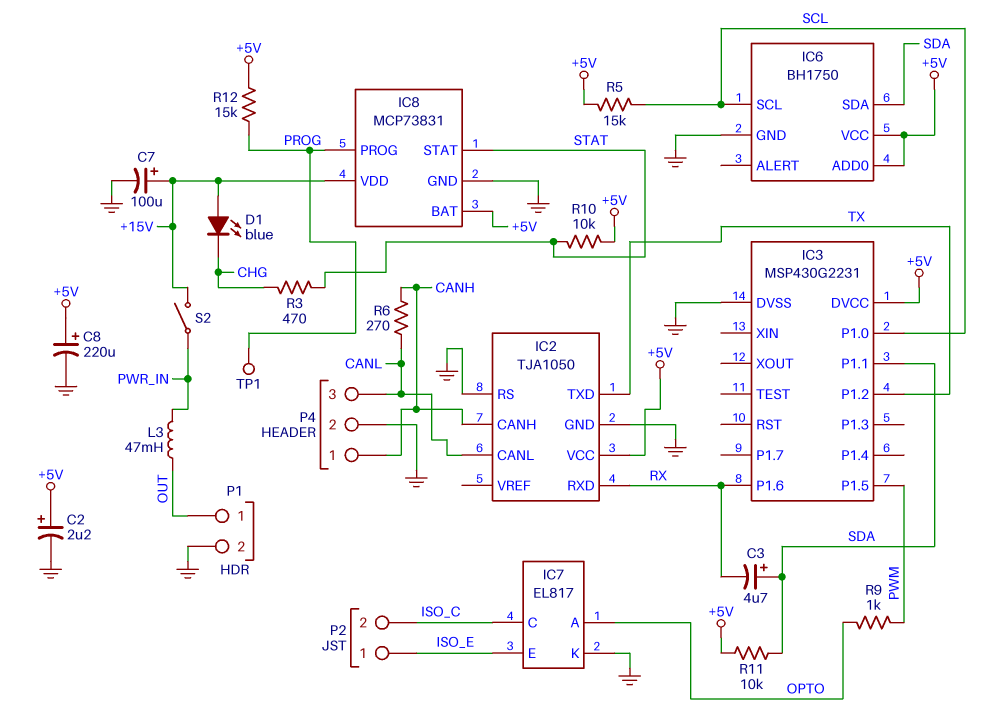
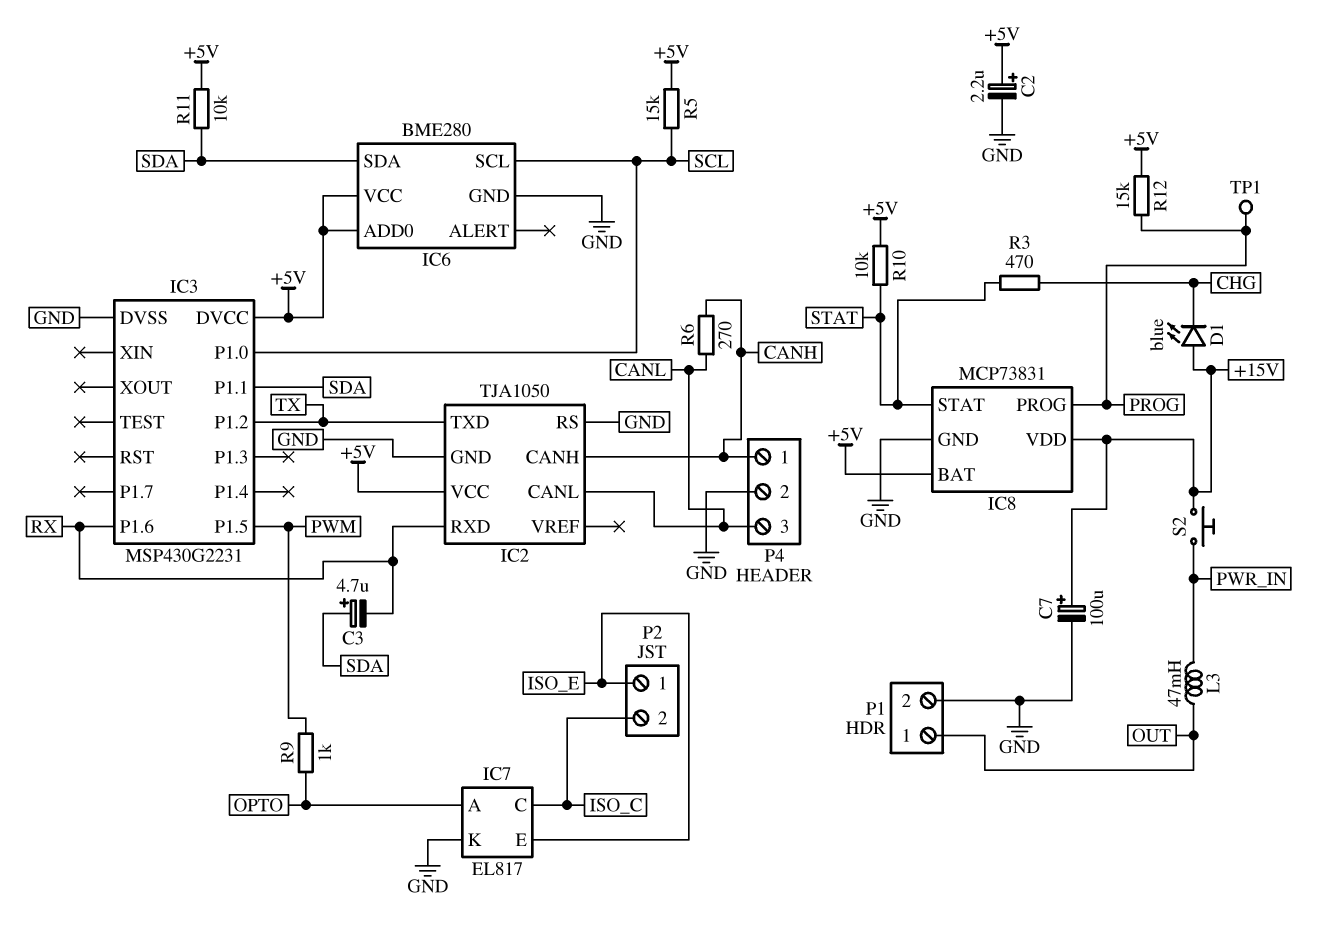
C8: 220uF (plus +5V, minus GND) -> none
IC6: BH1750 -> BME280
S2: switch (+15V, PWR_IN) -> button (+15V, PWR_IN)

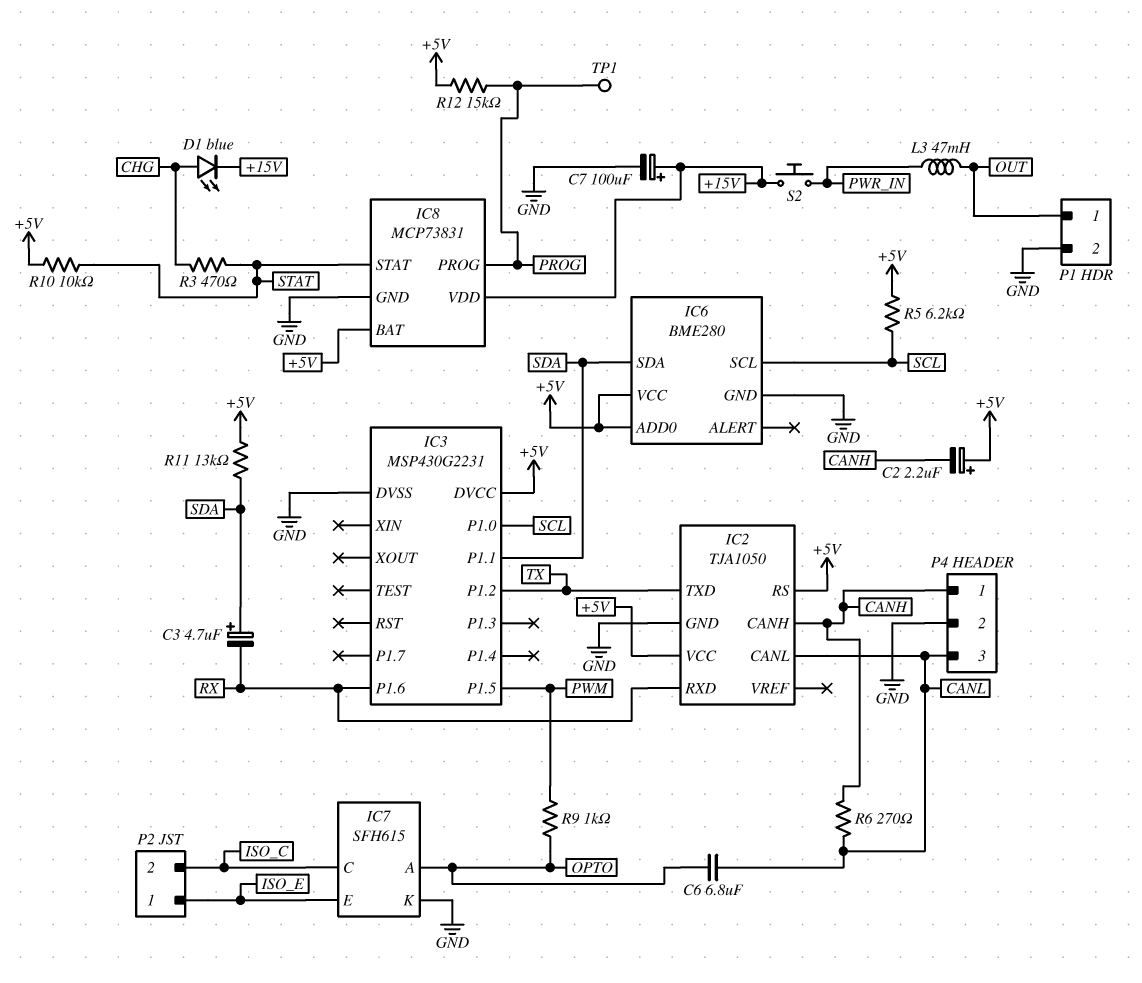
C2: 2.2uF (plus +5V, minus GND) -> 2.2uF (plus +5V, minus CANH)
C6: none -> 6.8uF (CANL, OPTO)
D1: LED blue (A +15V, K CHG) -> LED blue (A CHG, K +15V)
IC2 pin RS: GND -> +5V
IC7: EL817 -> SFH615
R5: 15k (+5V, SCL) -> 6.2k (+5V, SCL)
R11: 10k (+5V, SDA) -> 13k (+5V, SDA)

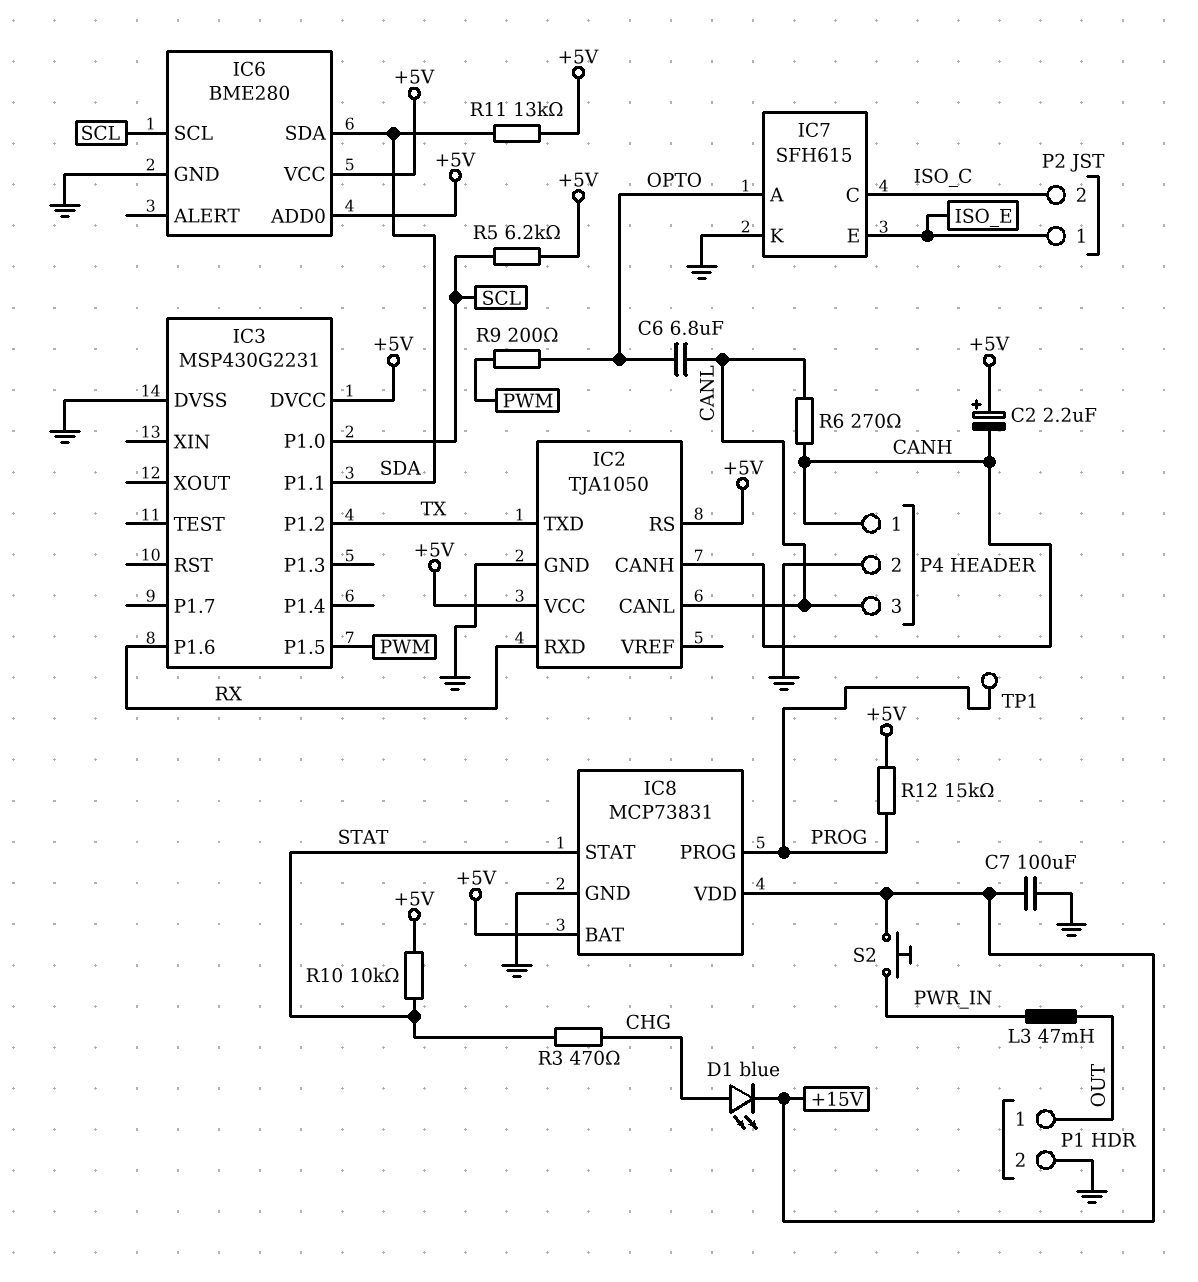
C3: 4.7uF (plus SDA, minus RX) -> none
C7: 100uF (plus +15V, minus GND) -> 100uF (+15V, GND)
R9: 1k (OPTO, PWM) -> 200 (OPTO, PWM)

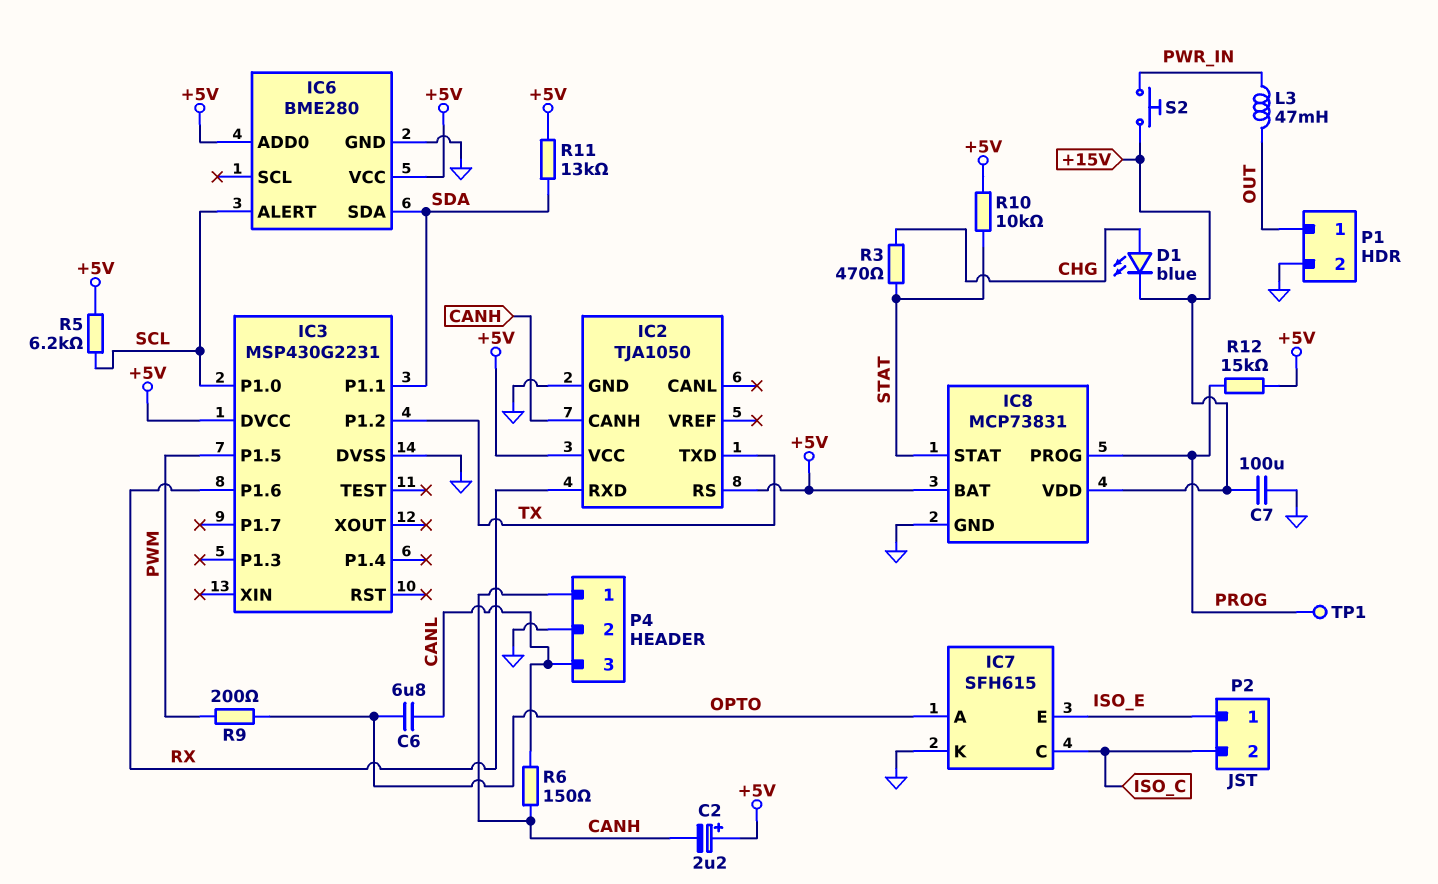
IC2 pin CANL: CANL -> none
IC6 pin ALERT: none -> SCL
IC6 pin SCL: SCL -> none
R6: 270 (CANH, CANL) -> 150 (CANH, CANL)

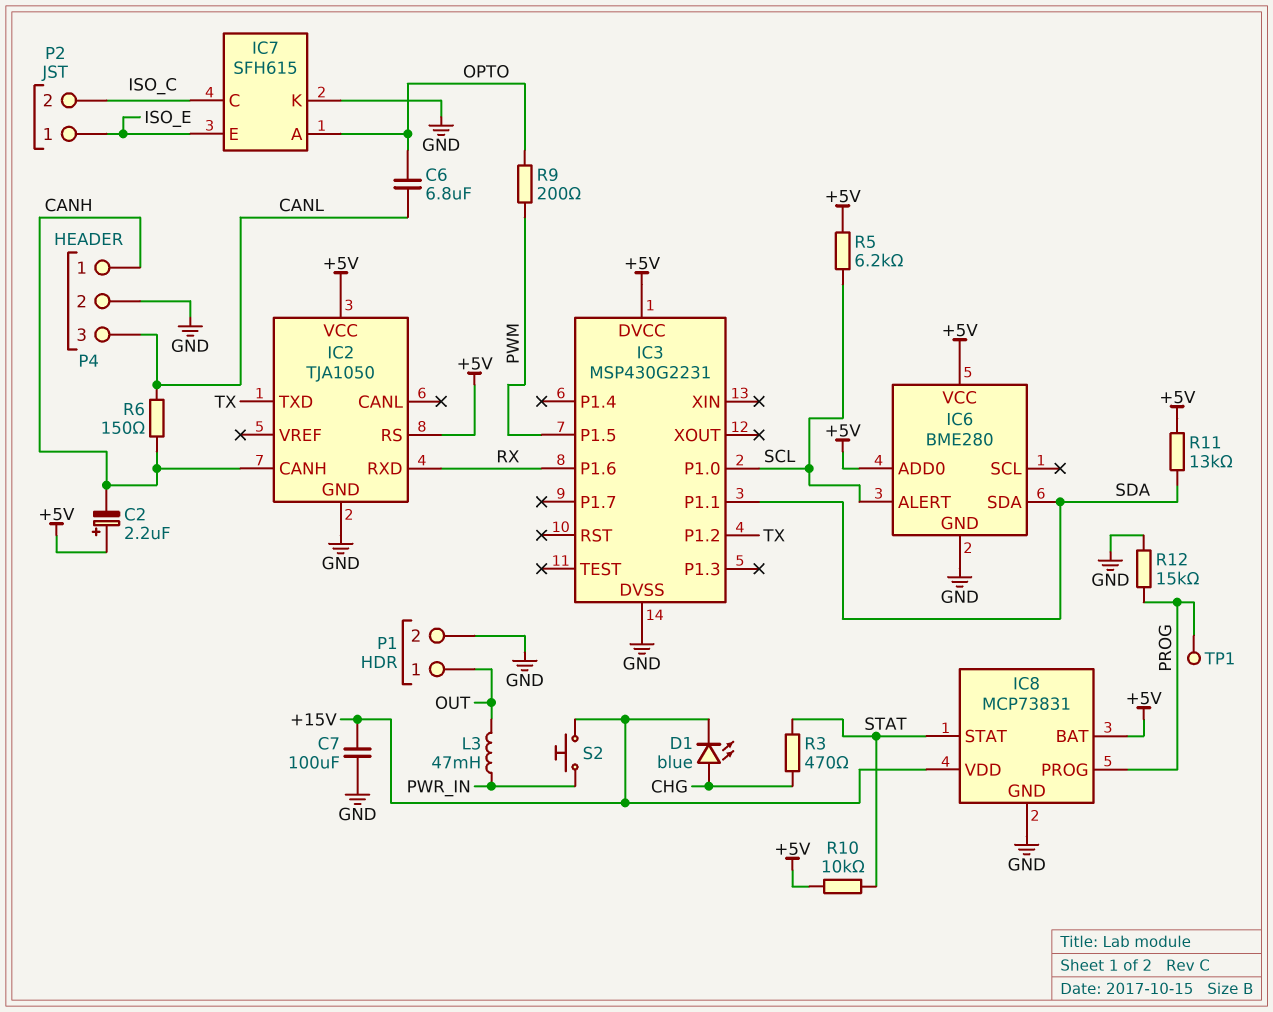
R12: 15k (+5V, PROG) -> 15k (GND, PROG)

